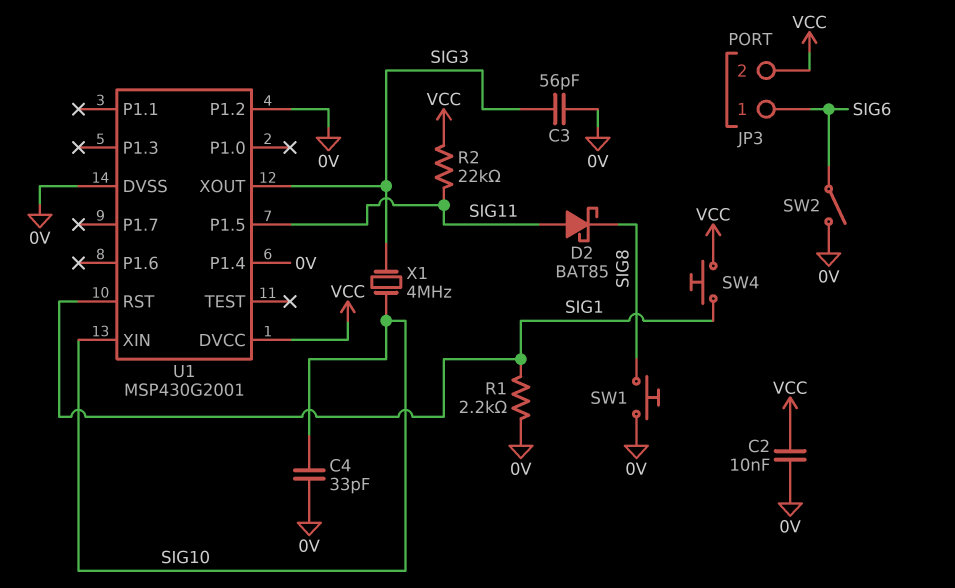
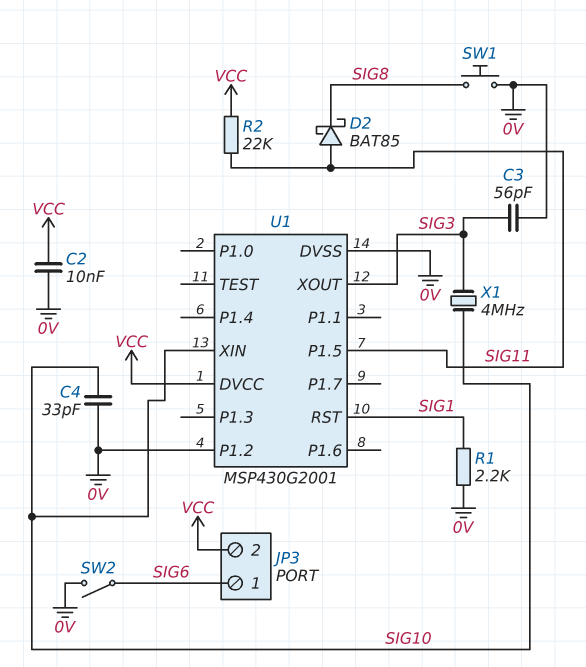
SW4: button (SIG1, VCC) -> none
U1 pin P1.4: 0V -> none

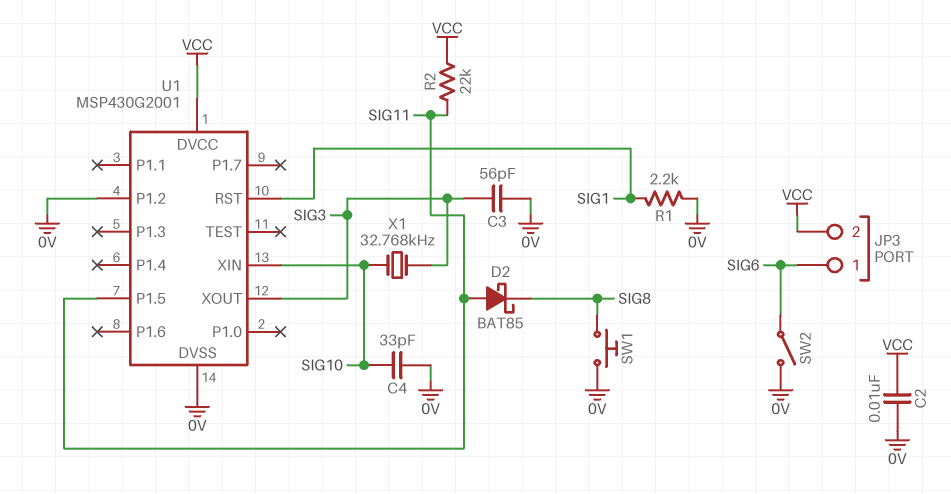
X1: 4MHz (SIG3, SIG10) -> 32.768kHz (SIG3, SIG10)

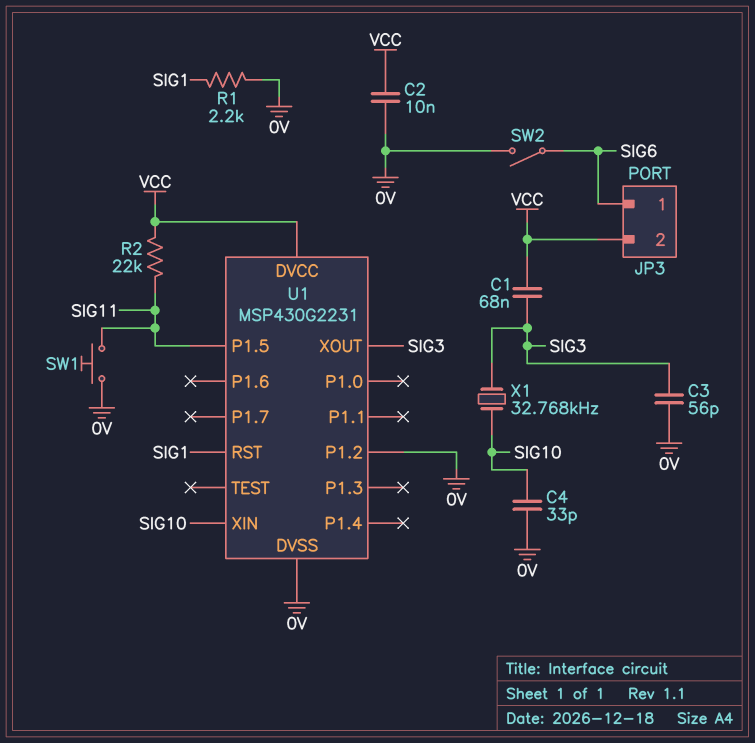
C1: none -> 68nF (SIG3, VCC)
D2: schottky BAT85 (A SIG11, K SIG8) -> none
SW1: button (0V, SIG8) -> button (0V, SIG11)
U1: MSP430G2001 -> MSP430G2231

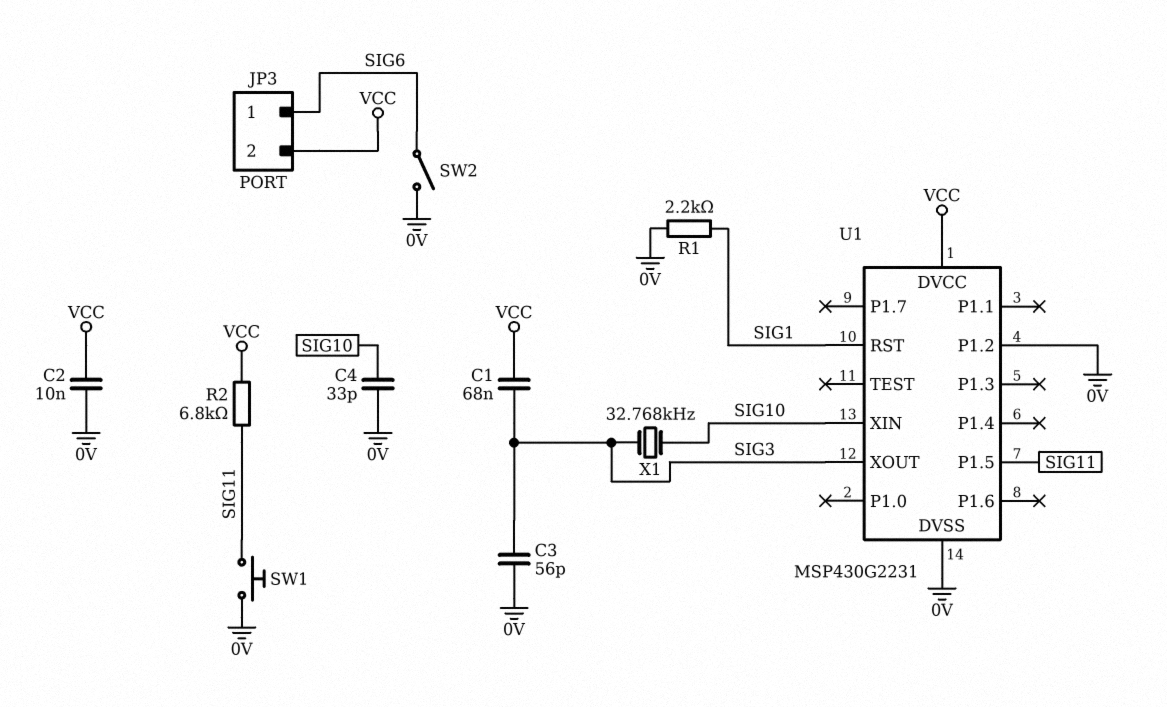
R2: 22k (SIG11, VCC) -> 6.8k (SIG11, VCC)

